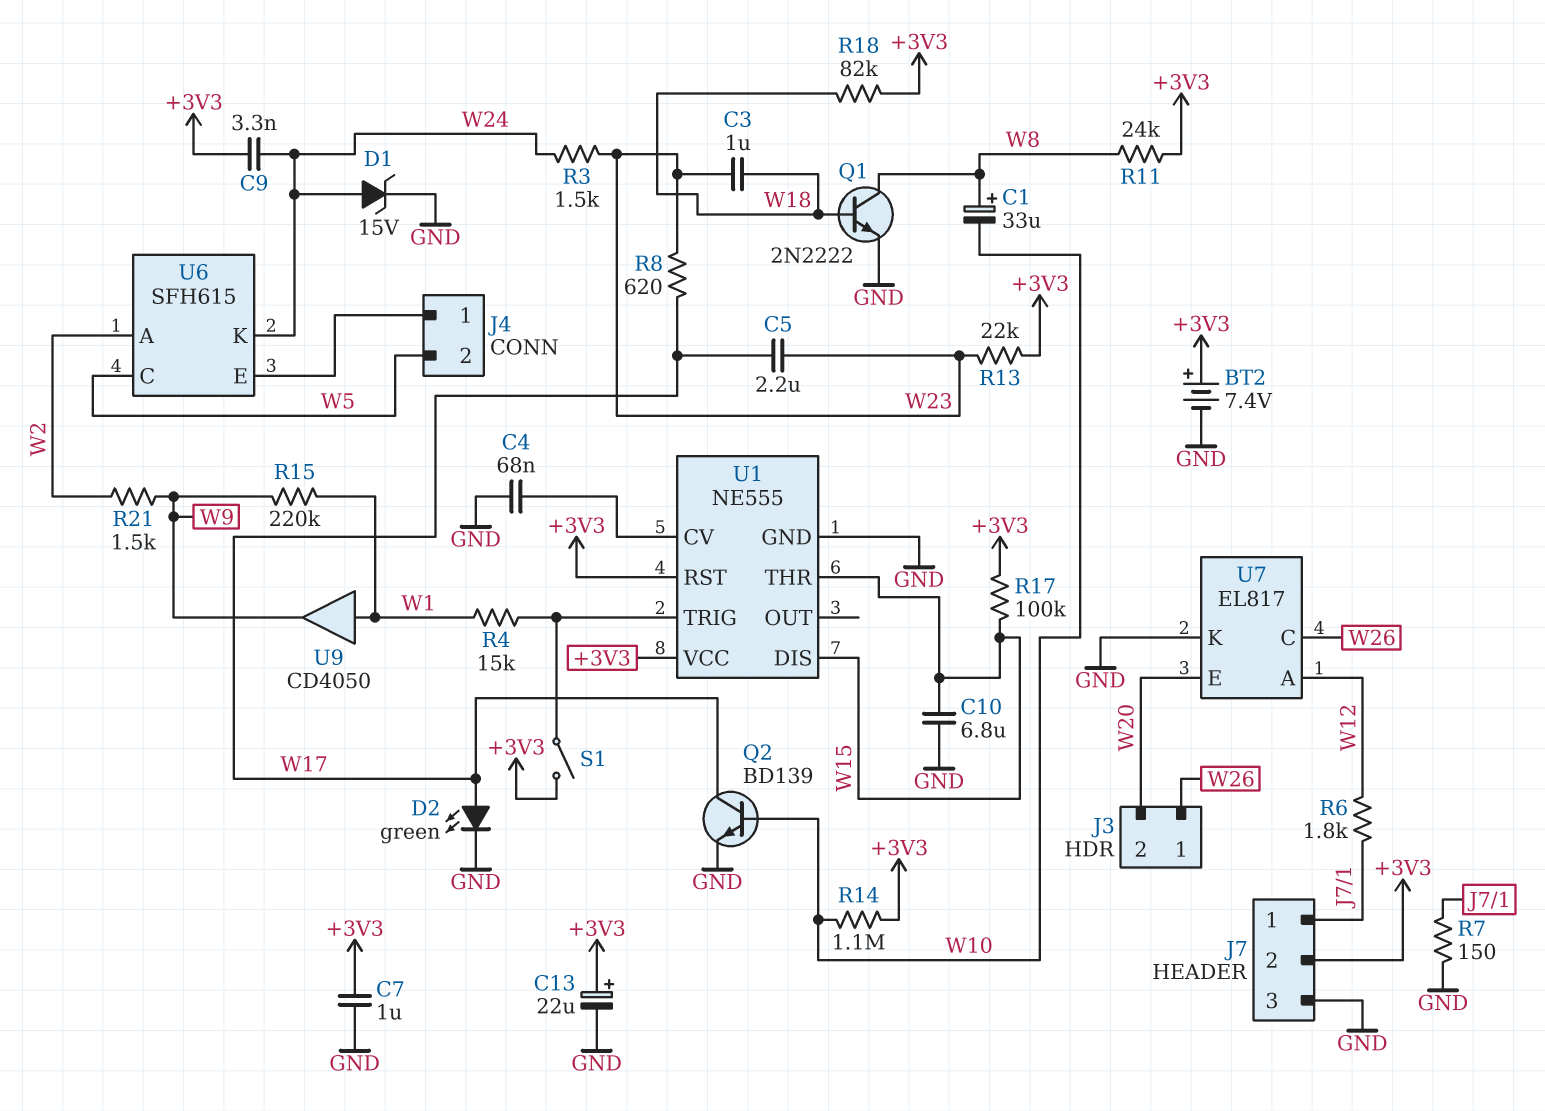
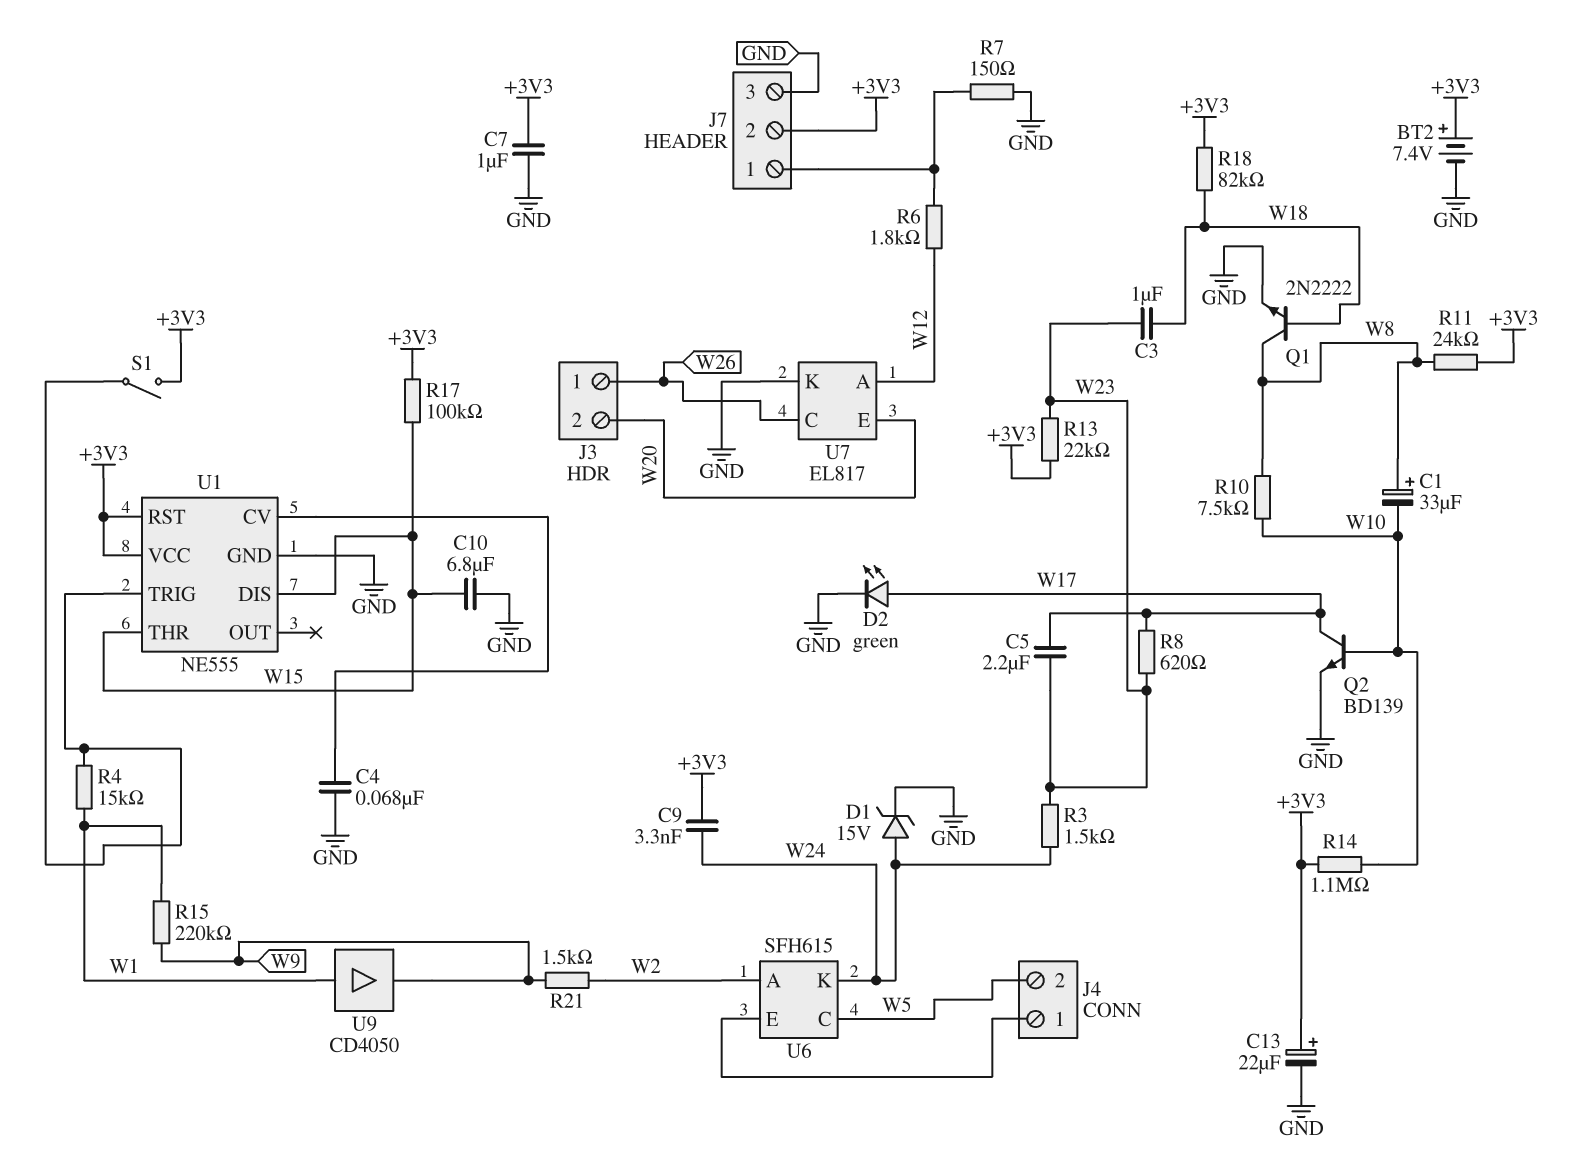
R10: none -> 7.5k (W8, W10)

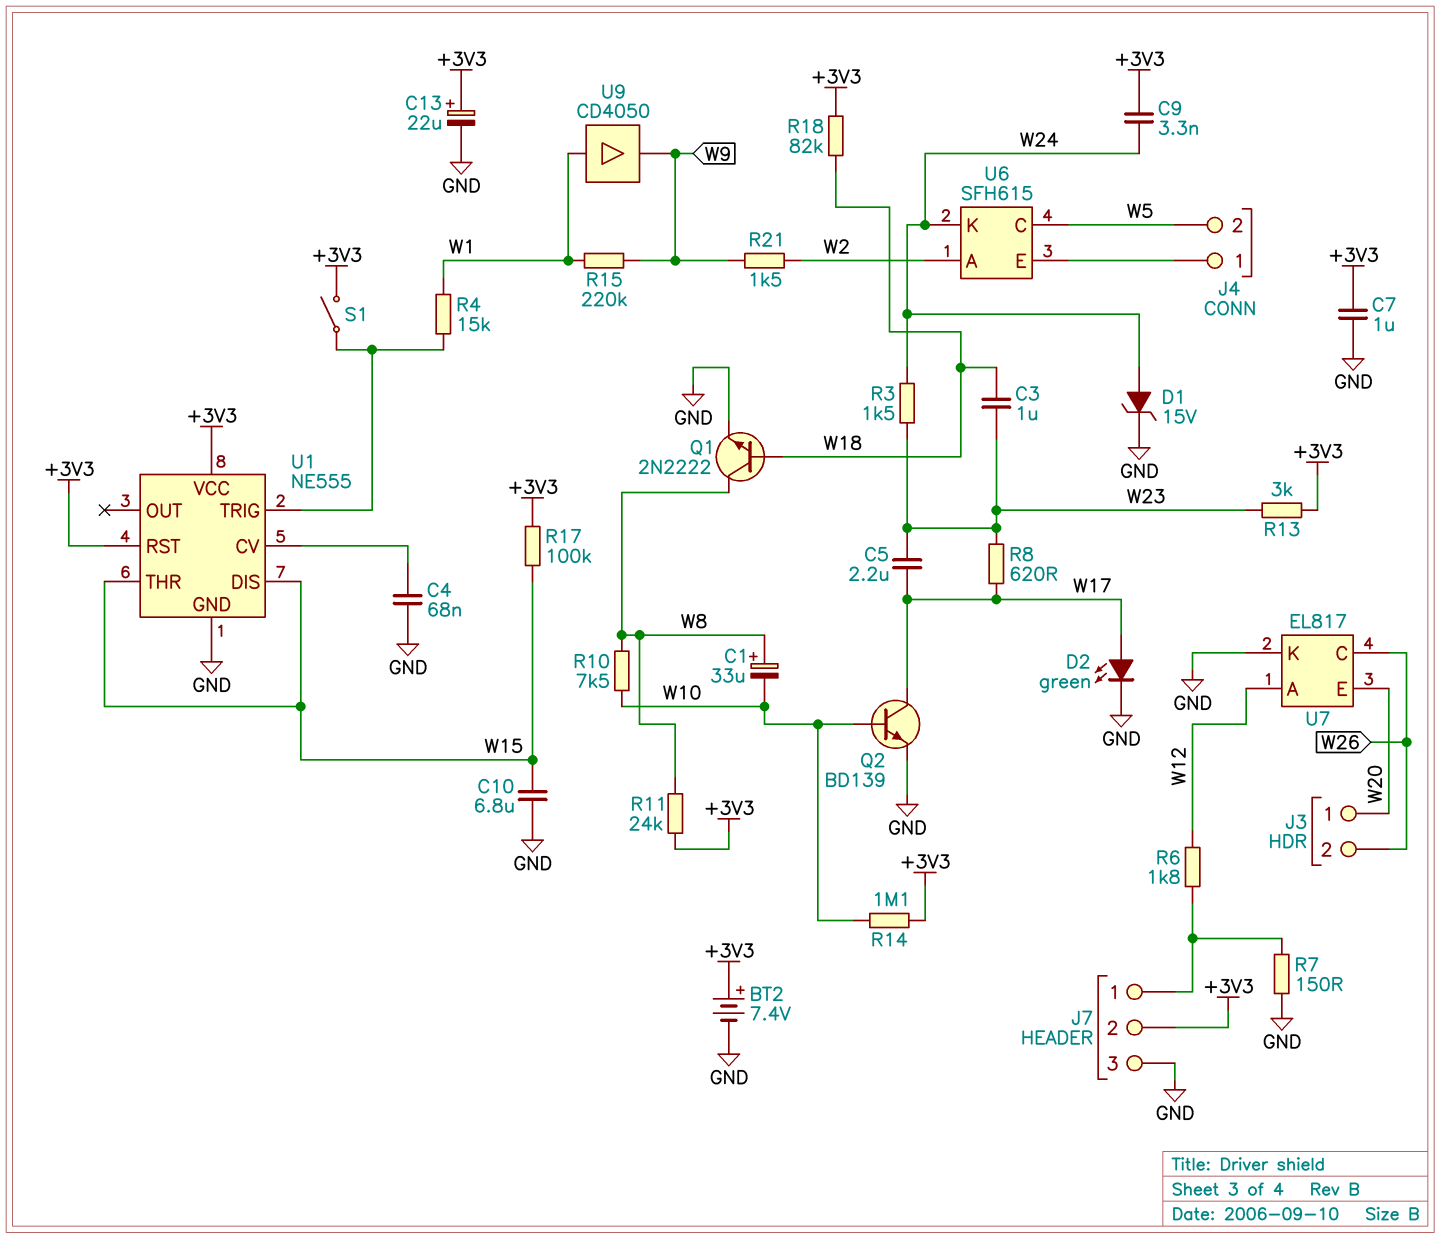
J3 pin 1: W26 -> W20
J3 pin 2: W20 -> W26
R13: 22k (+3V3, W23) -> 3k (+3V3, W23)

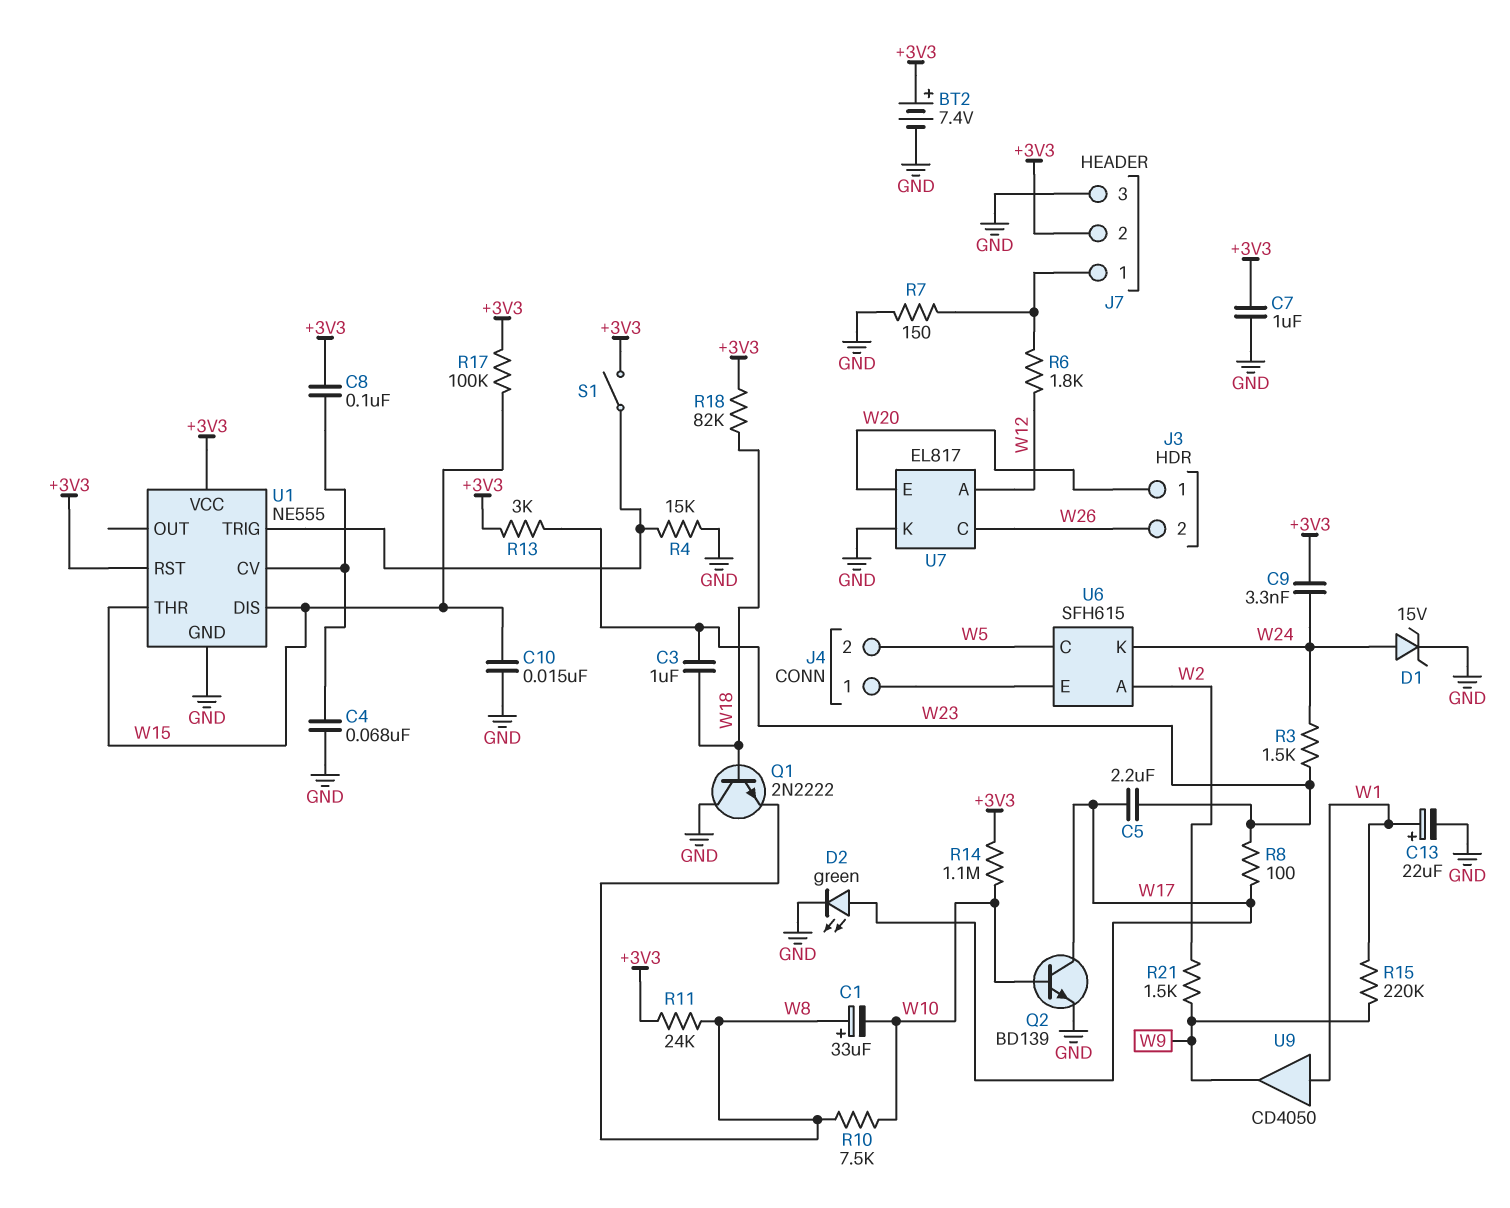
C8: none -> 100nF (+3V3, U1/CV)
C10: 6.8uF (GND, W15) -> 15nF (GND, W15)
C13: 22uF (plus +3V3, minus GND) -> 22uF (plus W1, minus GND)
Q1: NPN 2N2222 (B W18, C W8, E GND) -> NPN 2N2222 (B W18, C GND, E W8)
R4: 15k (U1/TRIG, W1) -> 15k (GND, U1/TRIG)
R8: 620 (W17, W23) -> 100 (W17, W23)

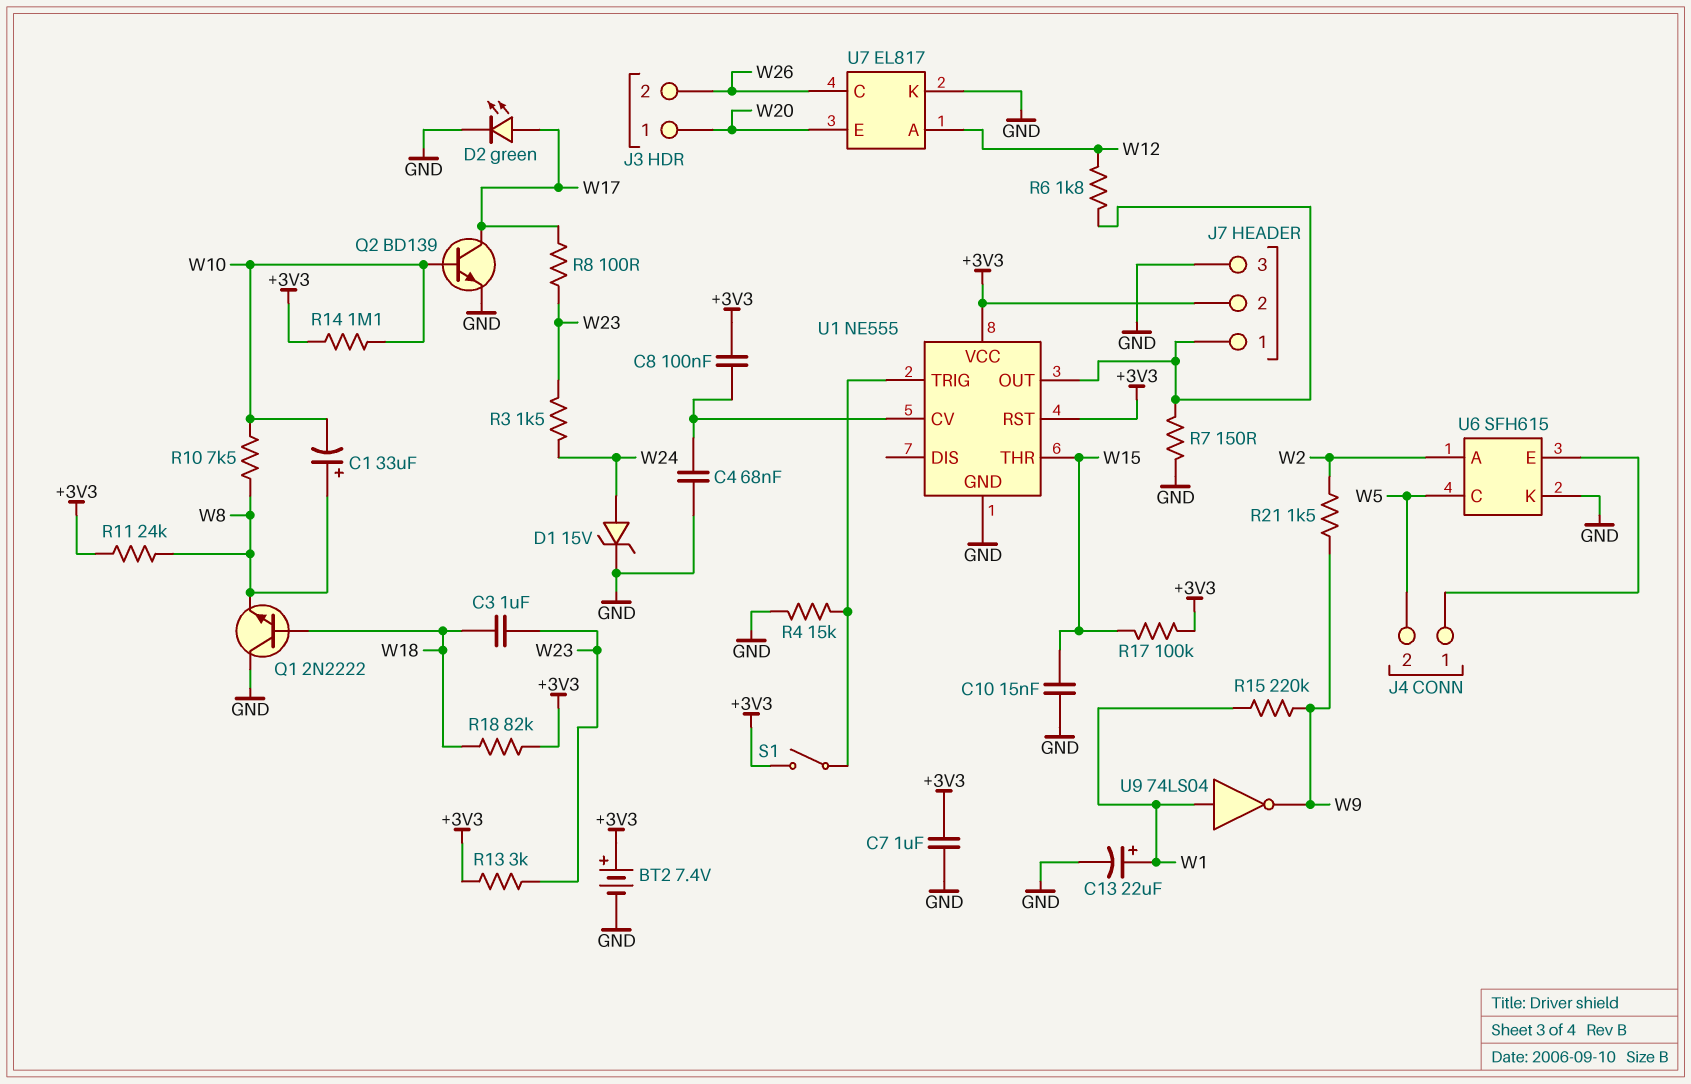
C5: 2.2uF (W17, W23) -> none
C9: 3.3nF (+3V3, W24) -> none
U1 pin DIS: W15 -> none
U1 pin OUT: none -> J7/1
U6 pin K: W24 -> GND
U9: buffer CD4050 (in W1, out W9) -> NOT 74LS04 (in W1, out W9)

